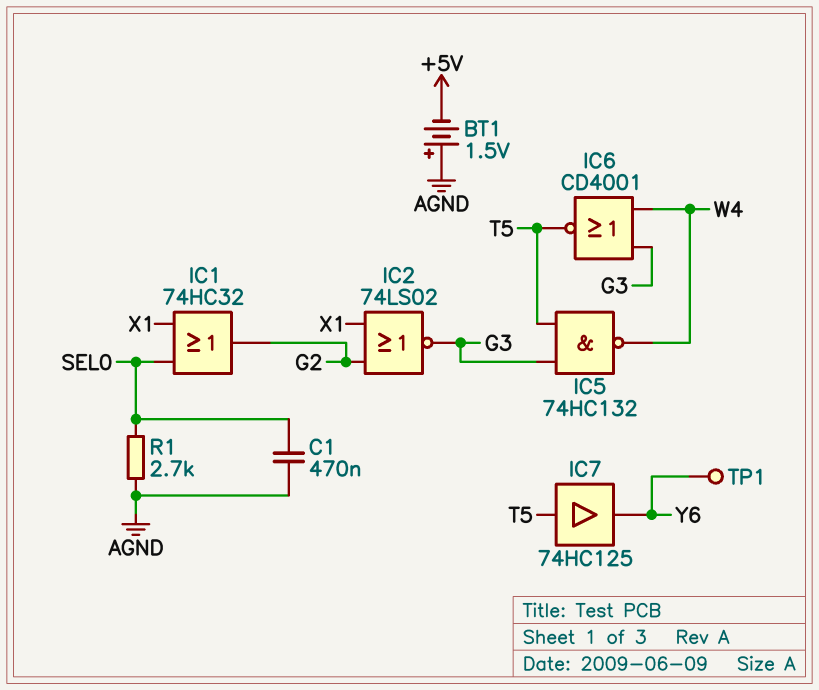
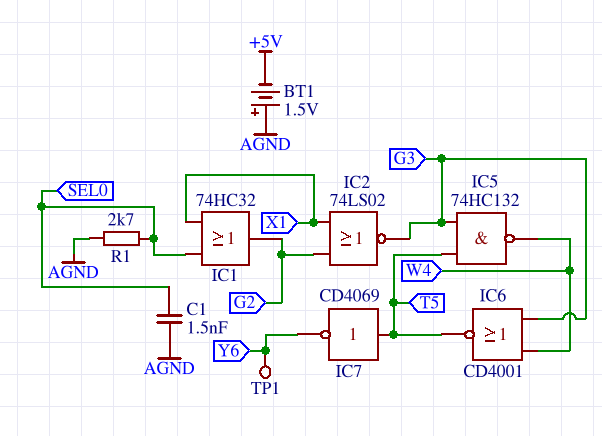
C1: 470nF (AGND, SEL0) -> 1.5nF (AGND, SEL0)
IC7: buffer 74HC125 (in T5, out Y6) -> NOT CD4069 (in T5, out Y6)

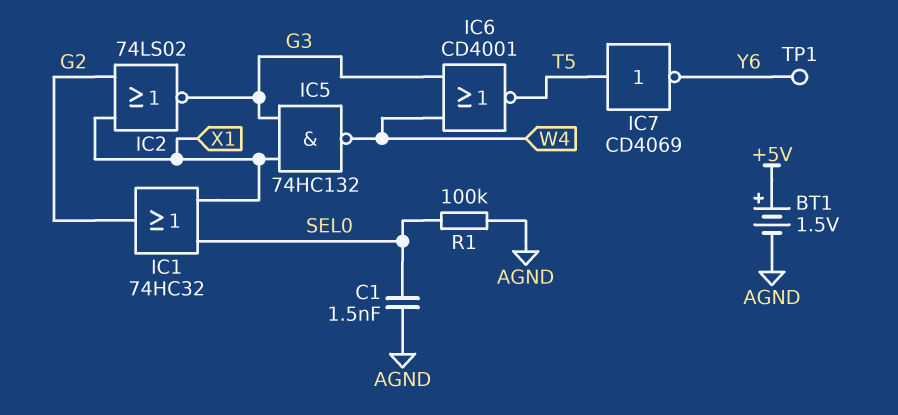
BT1: 1.5V (plus AGND, minus +5V) -> 1.5V (plus +5V, minus AGND)
IC5: NAND 74HC132 (in G3, in T5, out W4) -> NAND 74HC132 (in G3, in X1, out W4)
R1: 2.7k (AGND, SEL0) -> 100k (AGND, SEL0)

